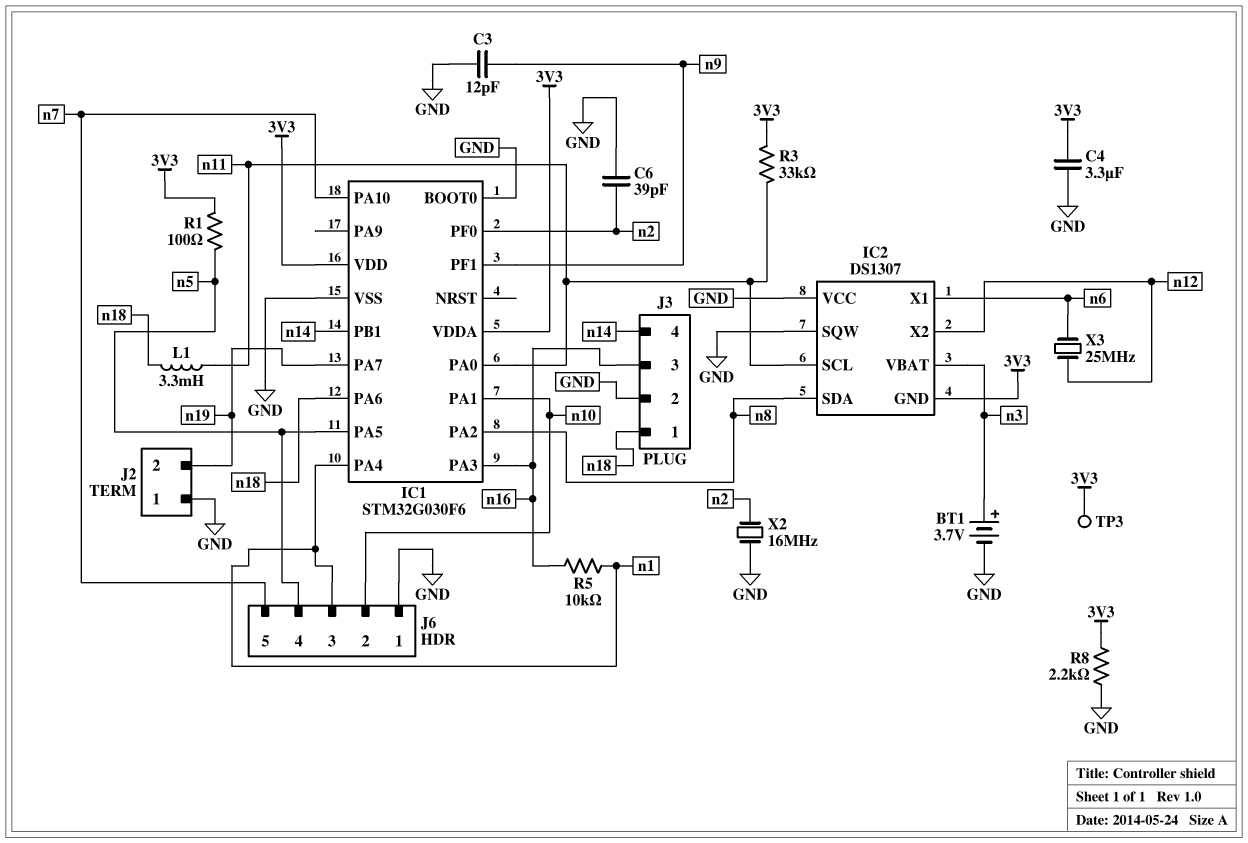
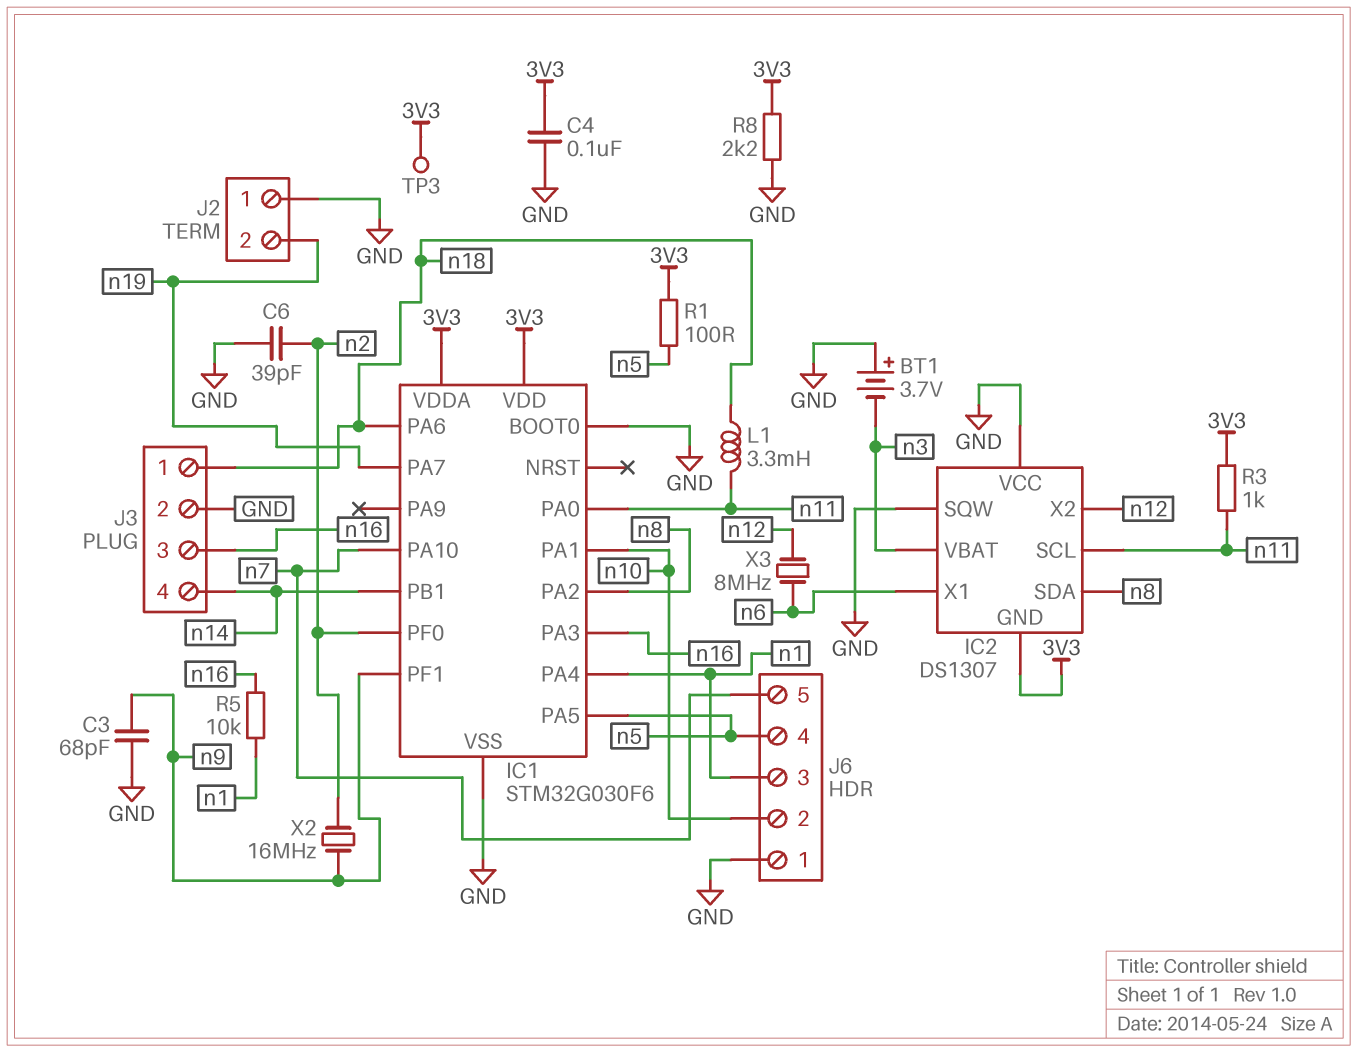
BT1: 3.7V (plus n3, minus GND) -> 3.7V (plus GND, minus n3)
C3: 12pF (GND, n9) -> 68pF (GND, n9)
C4: 3.3uF (3V3, GND) -> 100nF (3V3, GND)
R3: 33k (3V3, n11) -> 1k (3V3, n11)
X2: 16MHz (GND, n2) -> 16MHz (n2, n9)
X3: 25MHz (n6, n12) -> 8MHz (n6, n12)

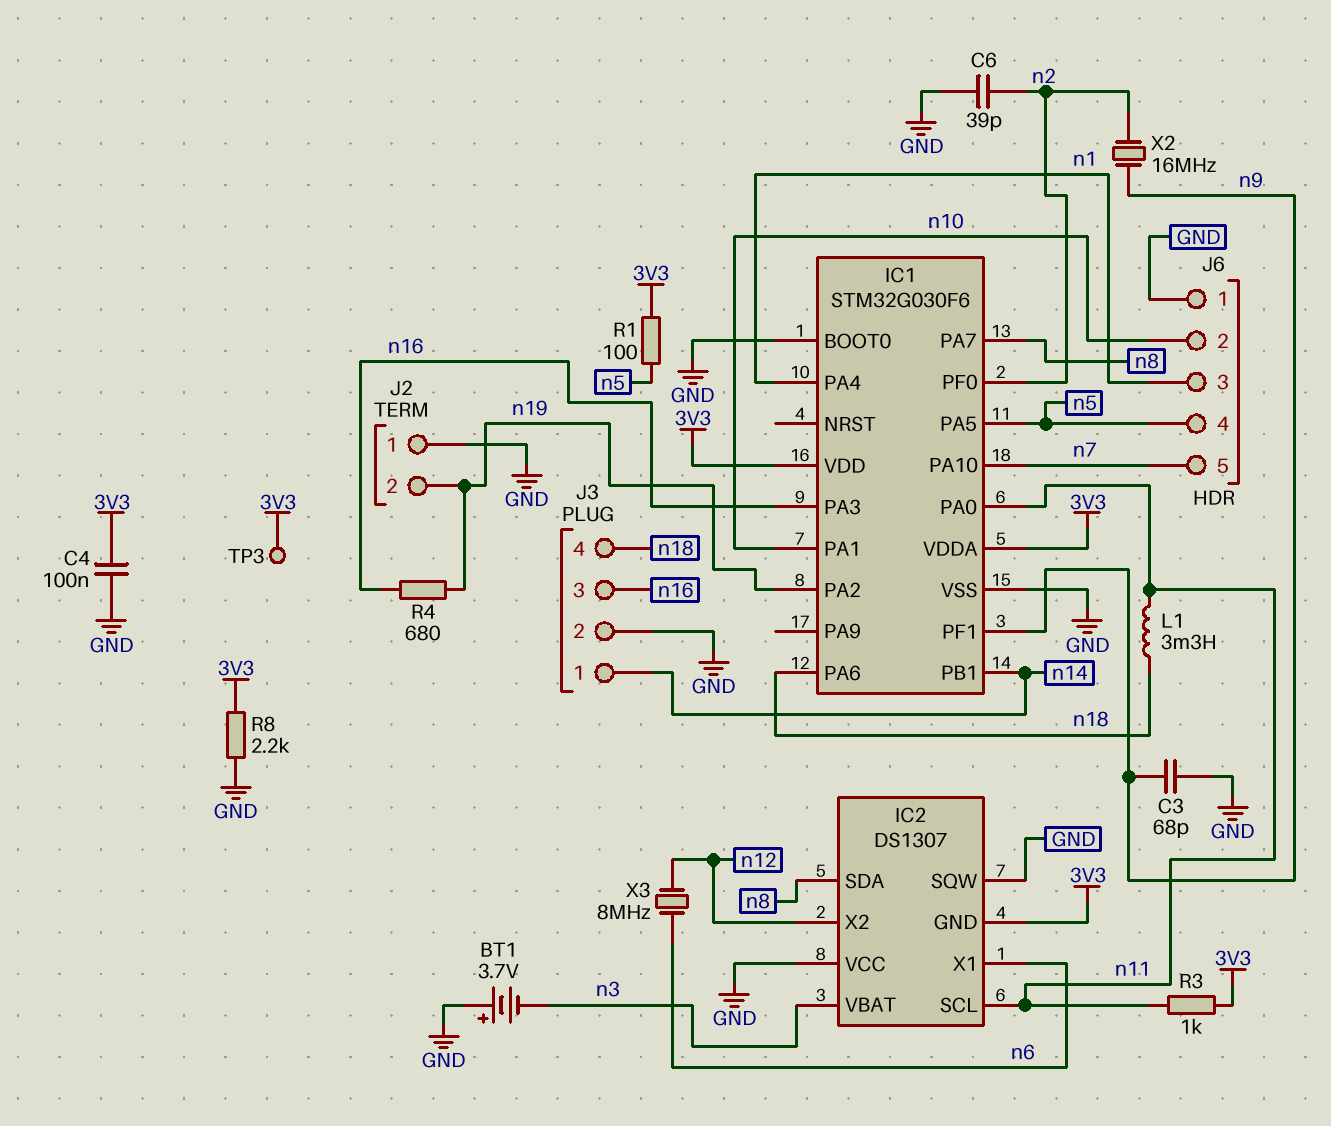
IC1 pin PA2: n8 -> n19
IC1 pin PA7: n19 -> n8
J3 pin 1: n18 -> n14
J3 pin 4: n14 -> n18
R4: none -> 680 (n16, n19)
R5: 10k (n1, n16) -> none

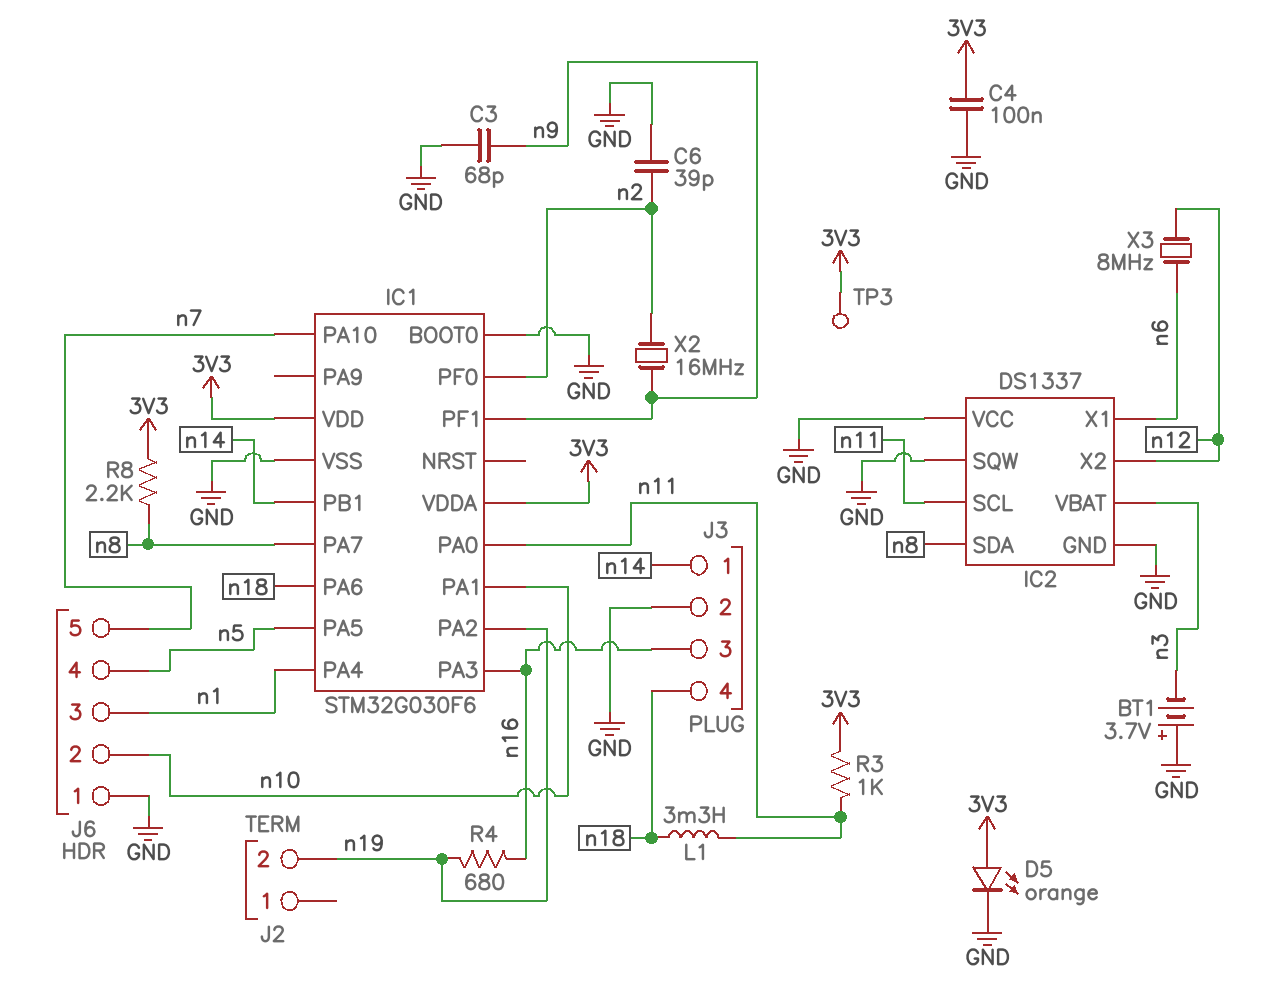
D5: none -> LED orange (A 3V3, K GND)
IC2: DS1307 -> DS1337
IC2 pin GND: 3V3 -> GND
J2 pin 1: GND -> none
R1: 100 (3V3, n5) -> none
R8: 2.2k (3V3, GND) -> 2.2k (3V3, n8)

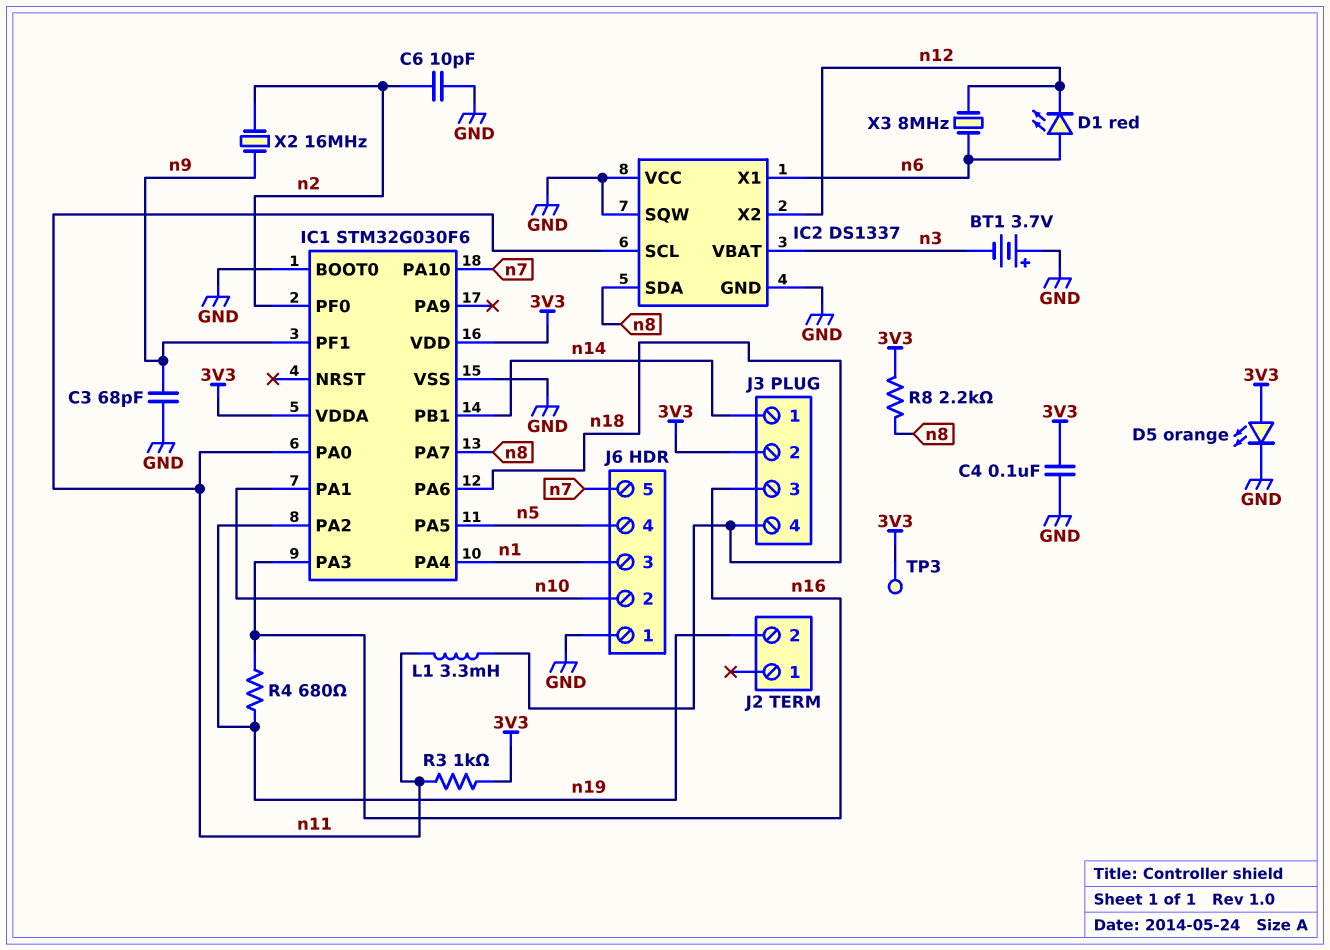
C6: 39pF (GND, n2) -> 10pF (GND, n2)
D1: none -> LED red (A n6, K n12)
J3 pin 2: GND -> 3V3

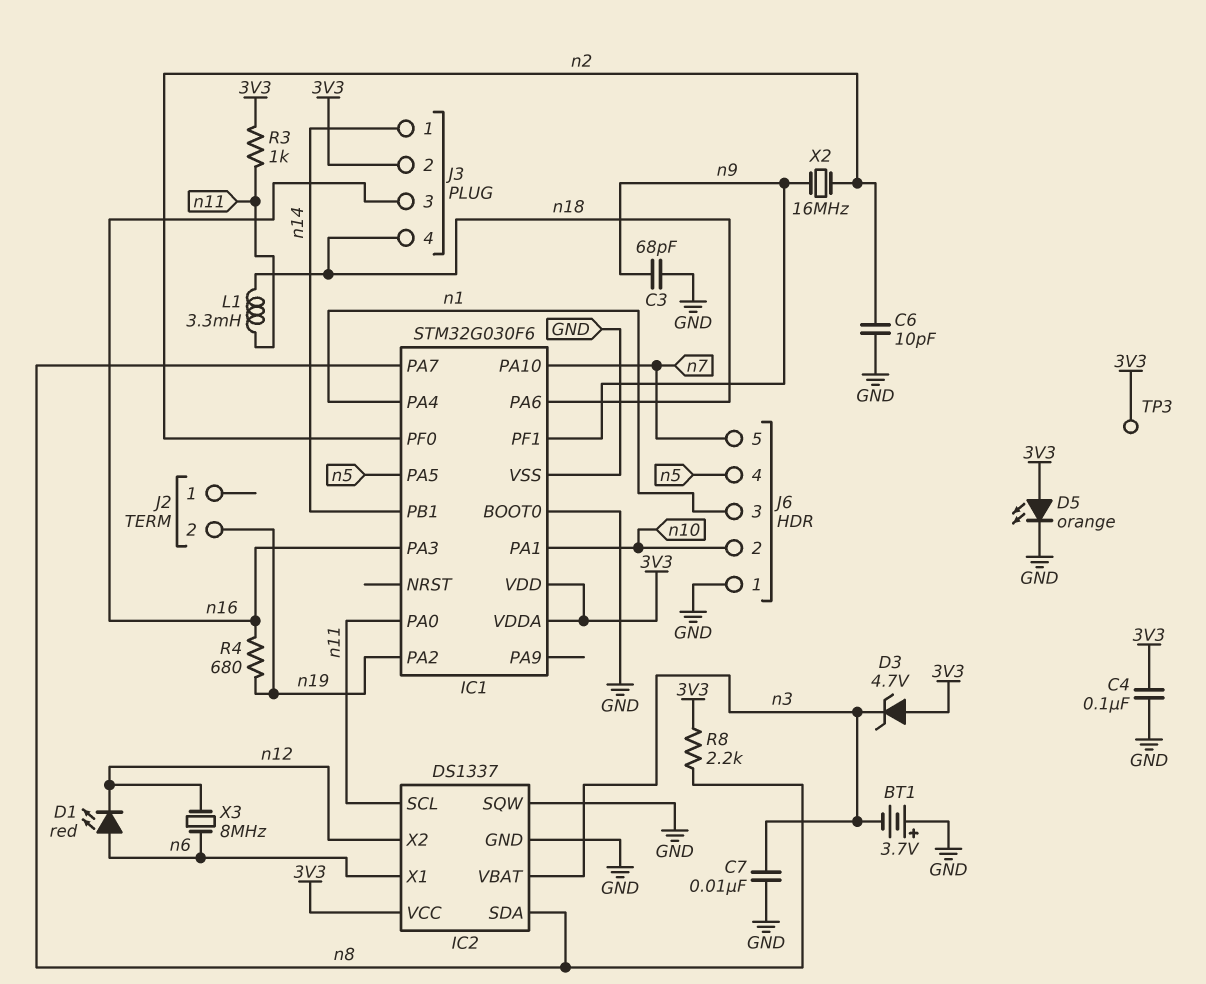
C7: none -> 10nF (GND, n3)
D3: none -> zener 4.7V (A 3V3, K n3)
IC2 pin VCC: GND -> 3V3

